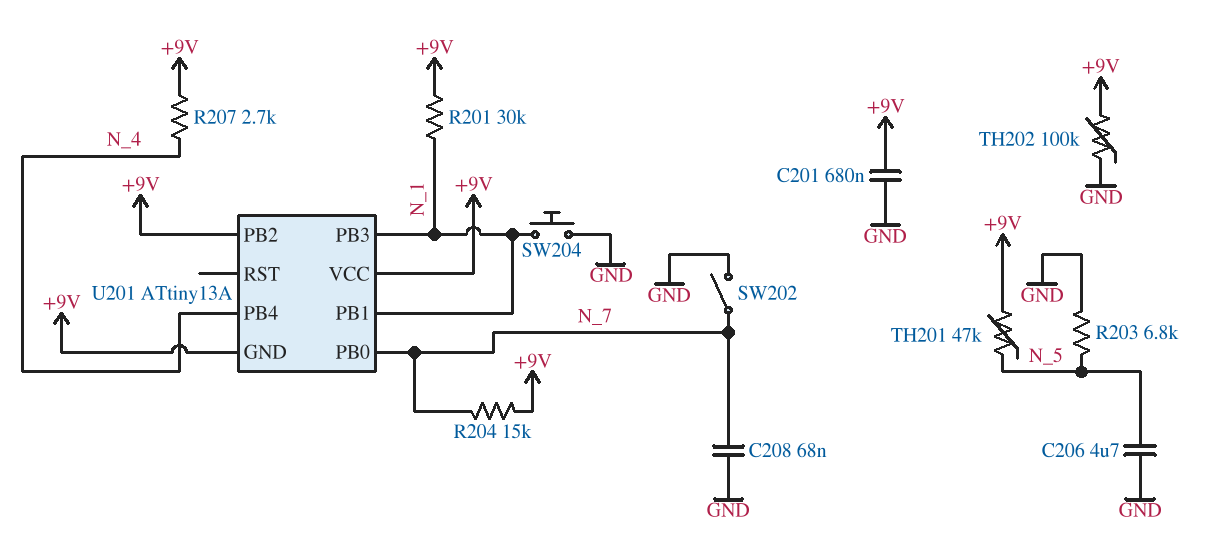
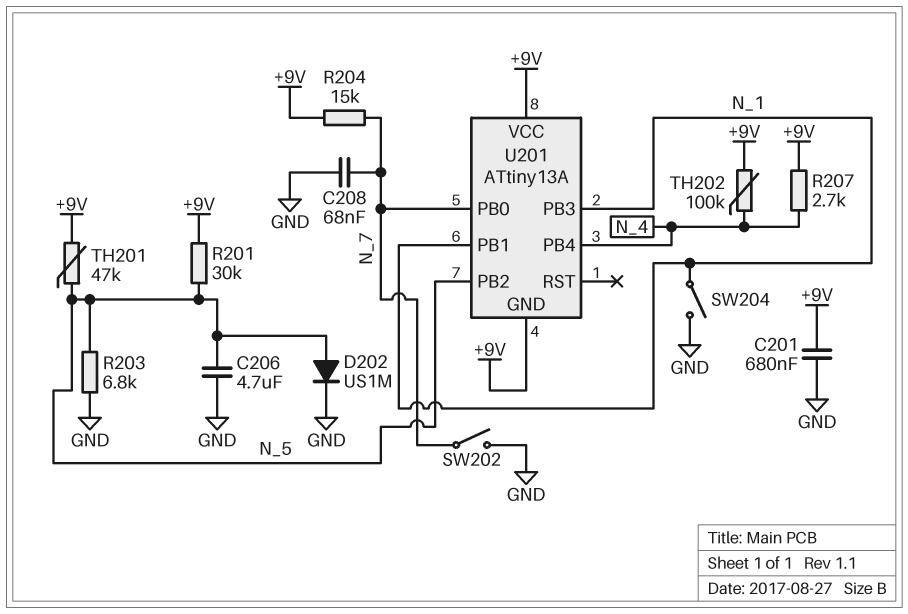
D202: none -> diode US1M (A N_5, K GND)
R201: 30k (+9V, N_1) -> 30k (+9V, N_5)
SW204: button (GND, N_1) -> switch (GND, N_1)
TH202: 100k (+9V, GND) -> 100k (+9V, N_4)
U201 pin PB2: +9V -> N_5

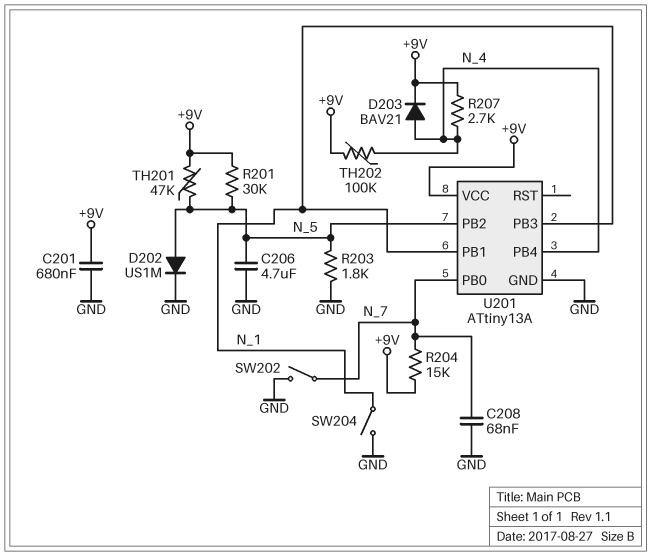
D203: none -> diode BAV21 (A N_4, K +9V)
R203: 6.8k (GND, N_5) -> 1.8k (GND, N_5)
U201 pin GND: +9V -> GND

